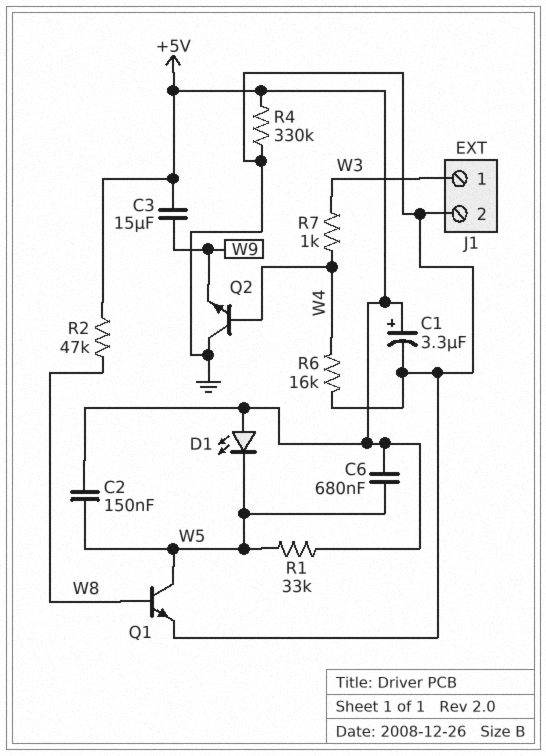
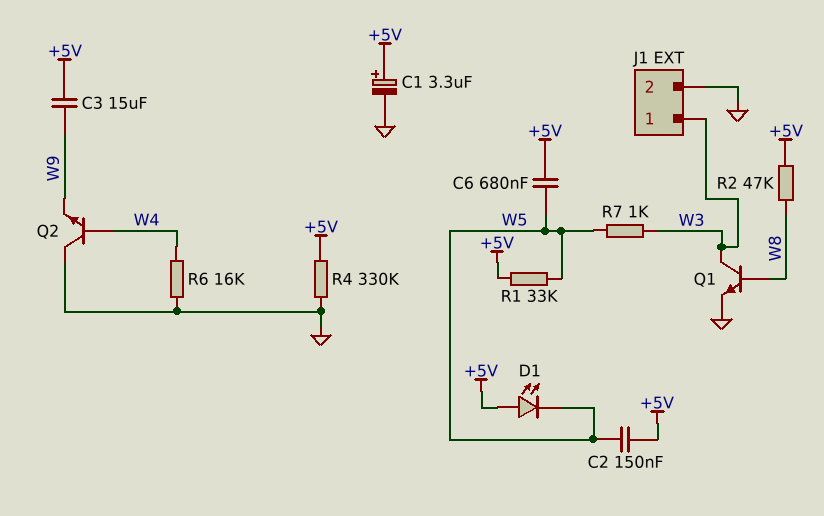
Q1: NPN (B W8, C W5, E GND) -> NPN (B W8, C W3, E GND)
R7: 1k (W3, W4) -> 1k (W3, W5)

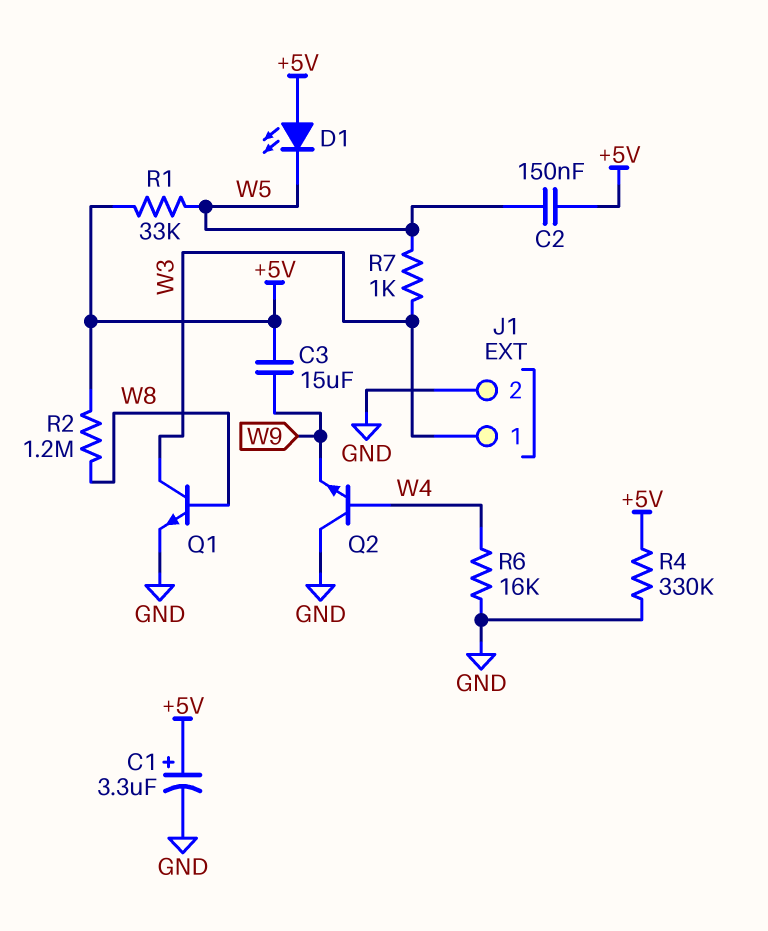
C6: 680nF (+5V, W5) -> none
R2: 47k (+5V, W8) -> 1.2M (+5V, W8)

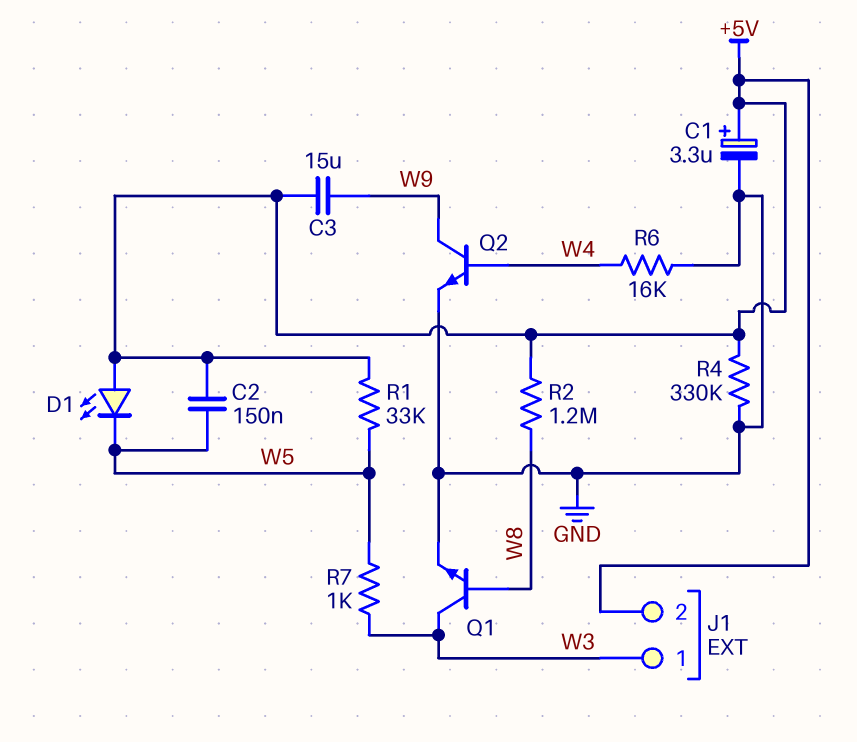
J1 pin 2: GND -> +5V
Q2: NPN (B W4, C GND, E W9) -> NPN (B W4, C W9, E GND)

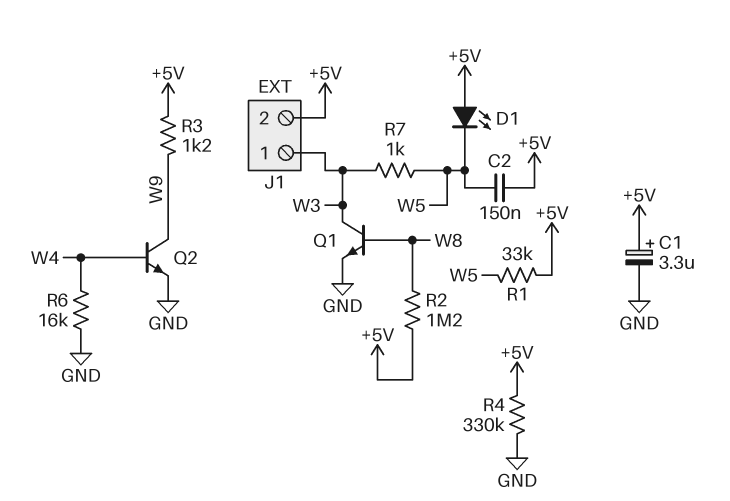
C3: 15uF (+5V, W9) -> none
R3: none -> 1.2k (+5V, W9)

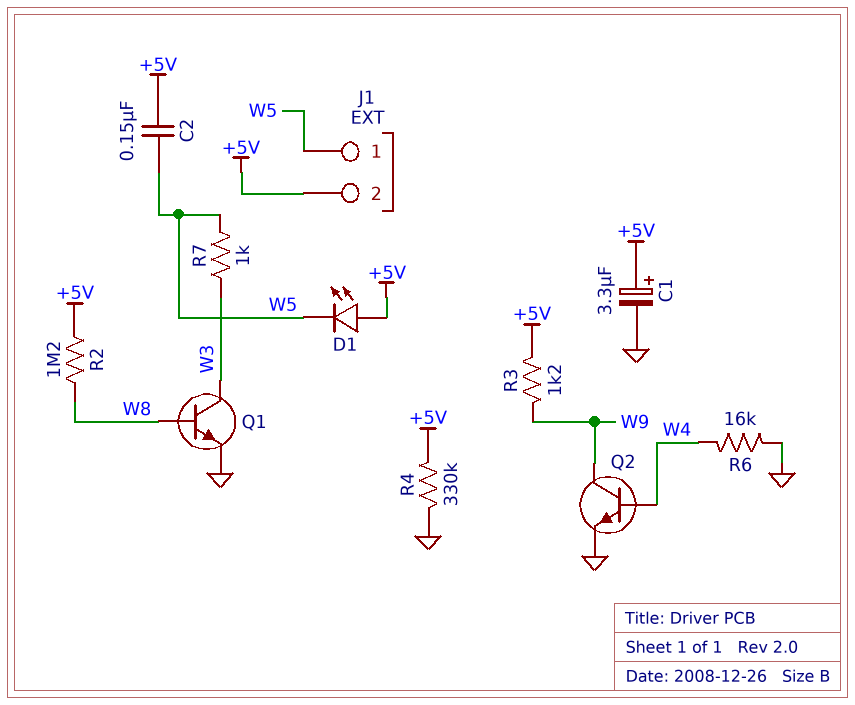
J1 pin 1: W3 -> W5
R1: 33k (+5V, W5) -> none

